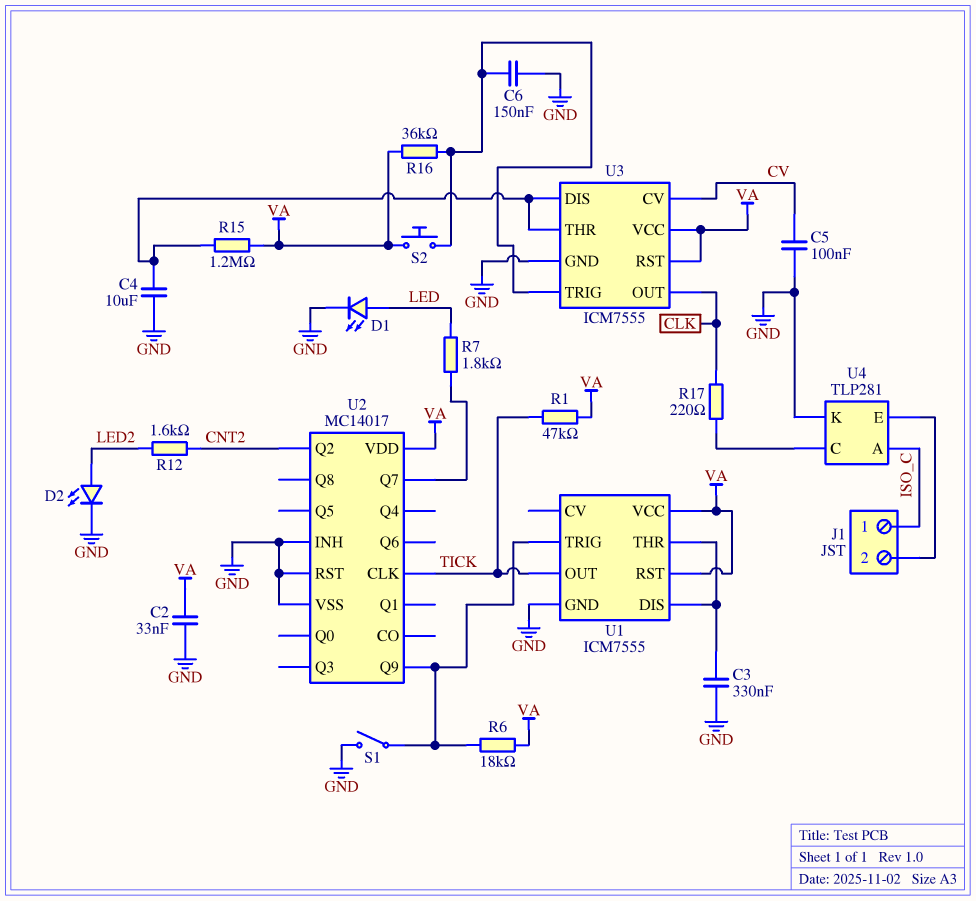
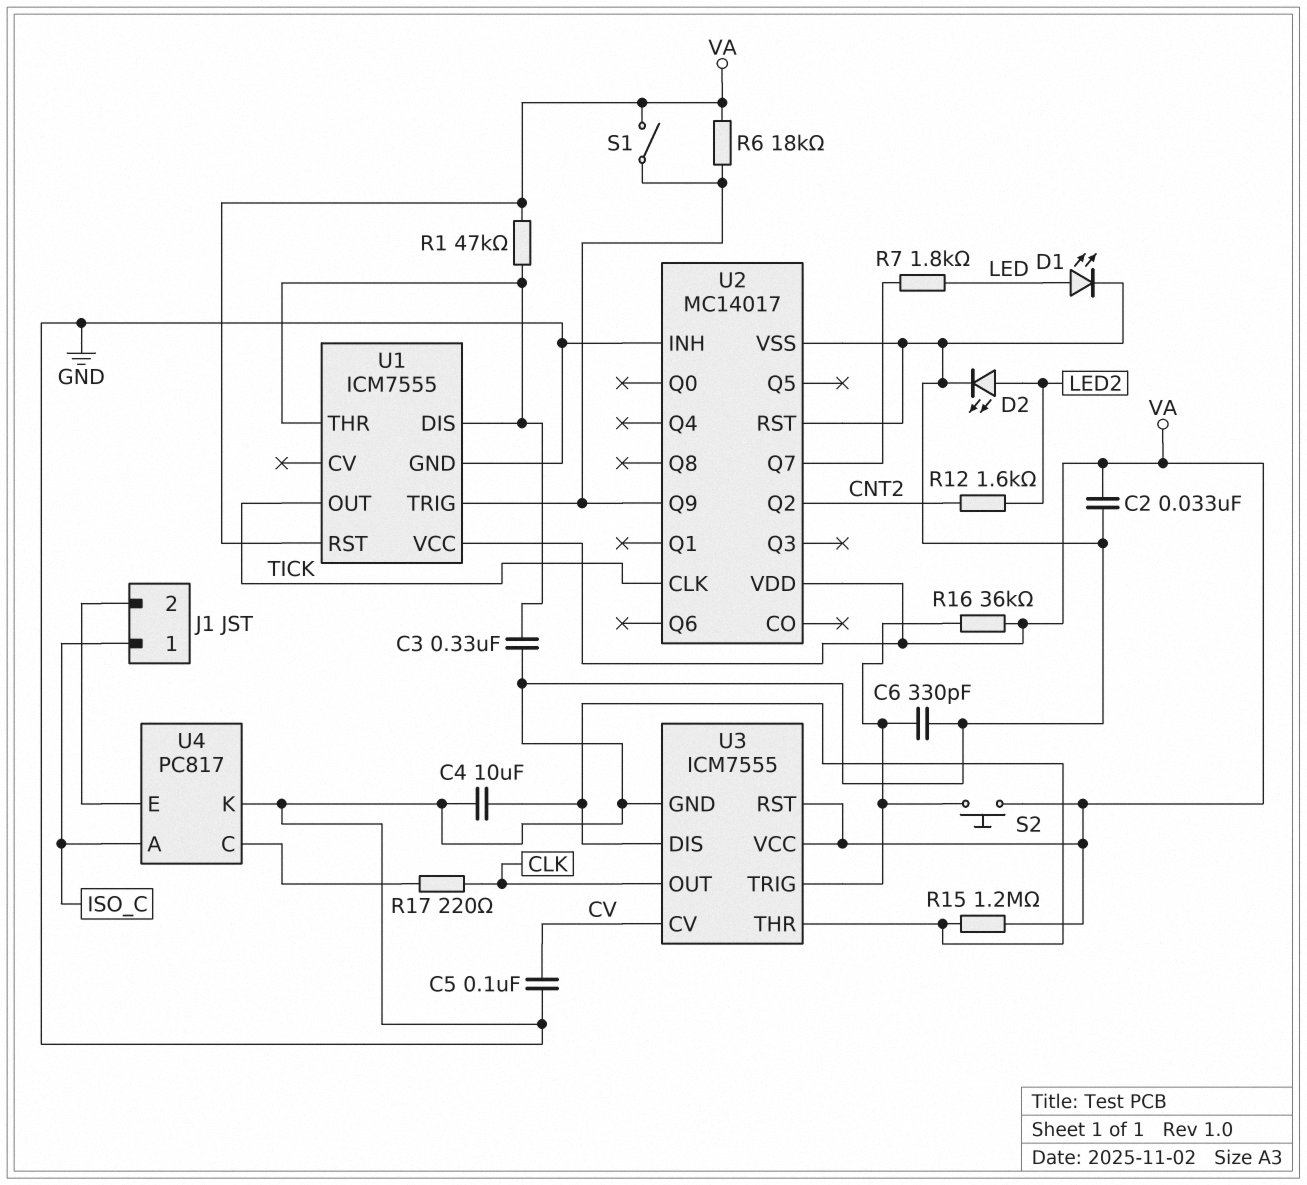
C6: 150nF (GND, U3/TRIG) -> 330pF (GND, U3/TRIG)
R1: 47k (TICK, VA) -> 47k (U1/DIS, VA)
S1: switch (GND, U1/TRIG) -> switch (U1/TRIG, VA)
U4: TLP281 -> PC817

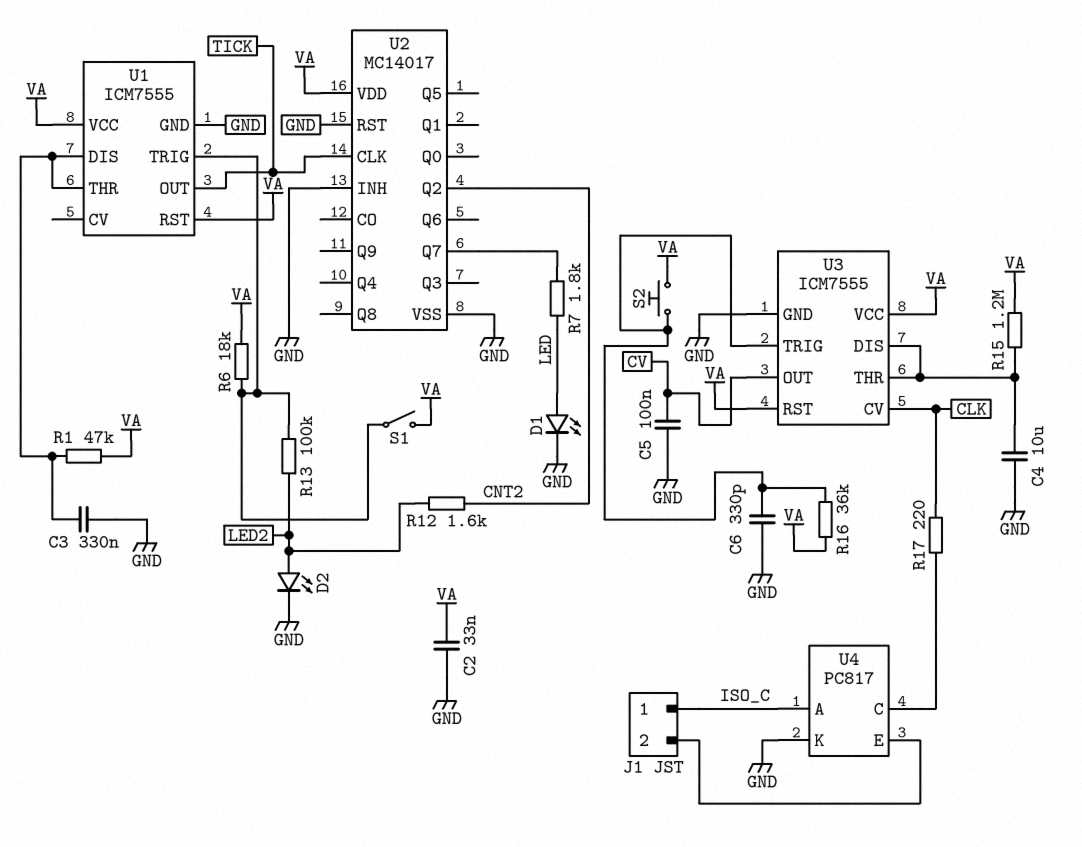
R13: none -> 100k (LED2, U1/TRIG)
U2 pin Q9: U1/TRIG -> none
U3 pin CV: CV -> CLK
U3 pin OUT: CLK -> CV

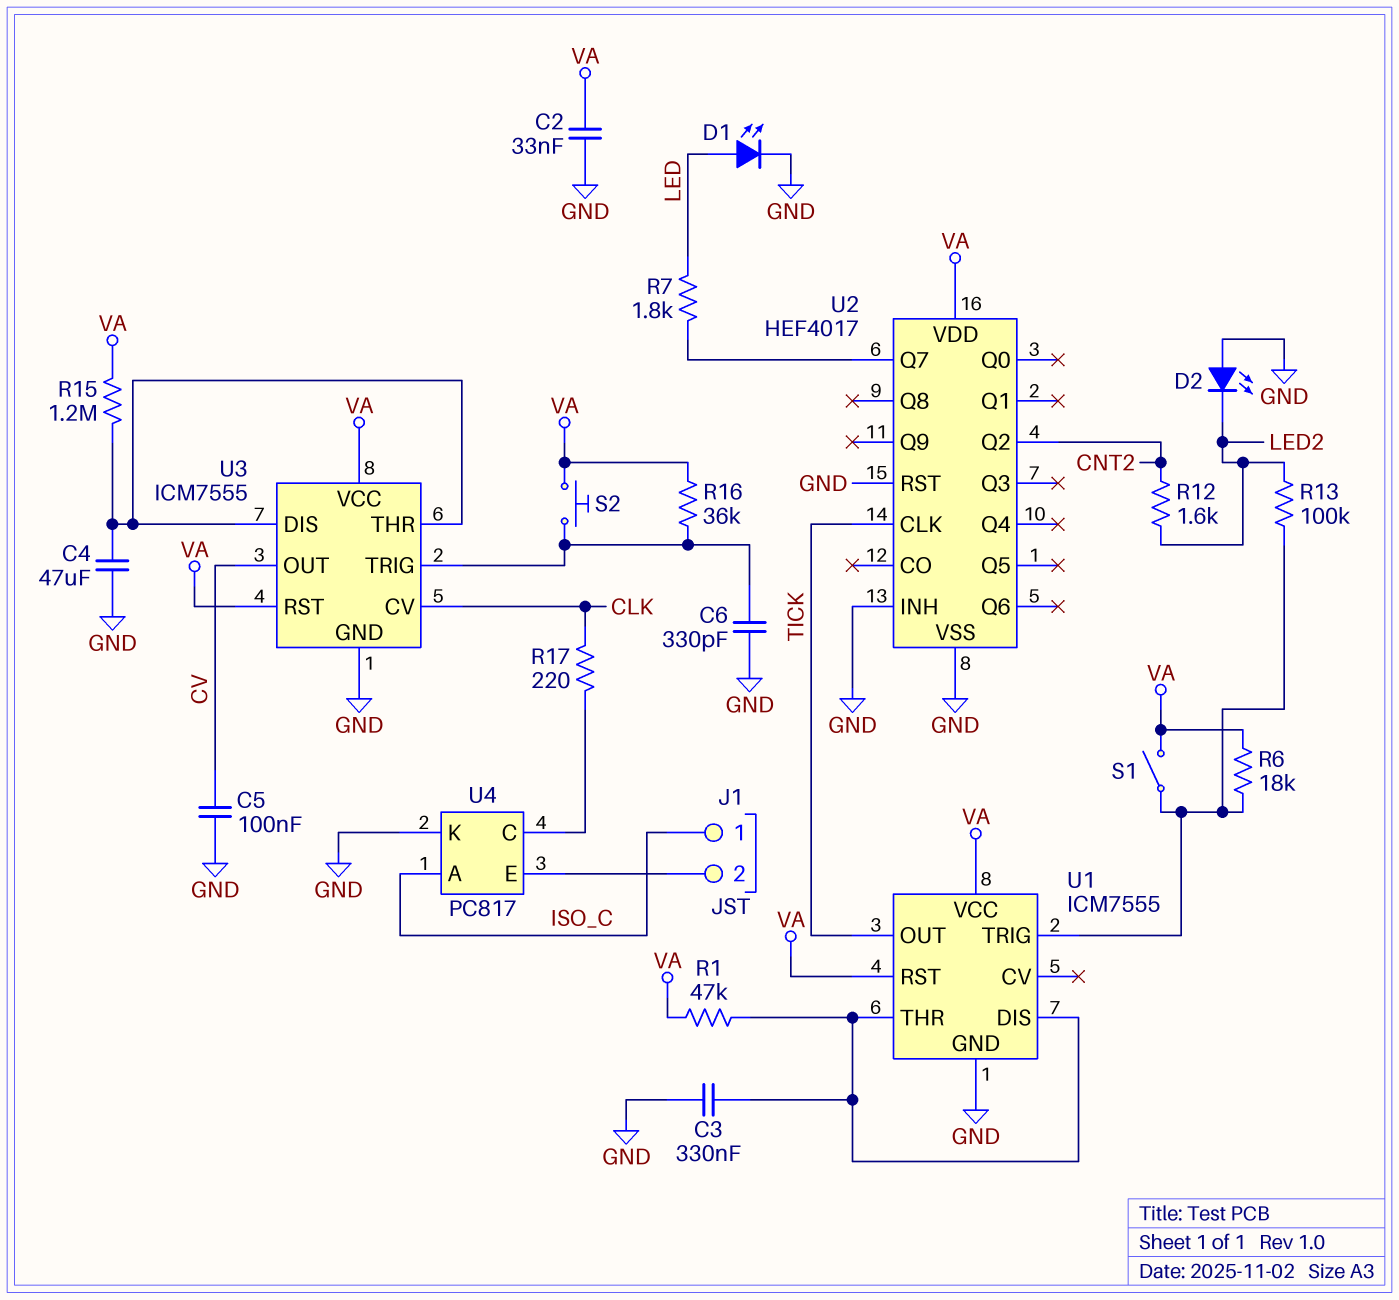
C4: 10uF (GND, U3/DIS) -> 47uF (GND, U3/DIS)
D2: LED (A LED2, K GND) -> LED (A GND, K LED2)
U2: MC14017 -> HEF4017

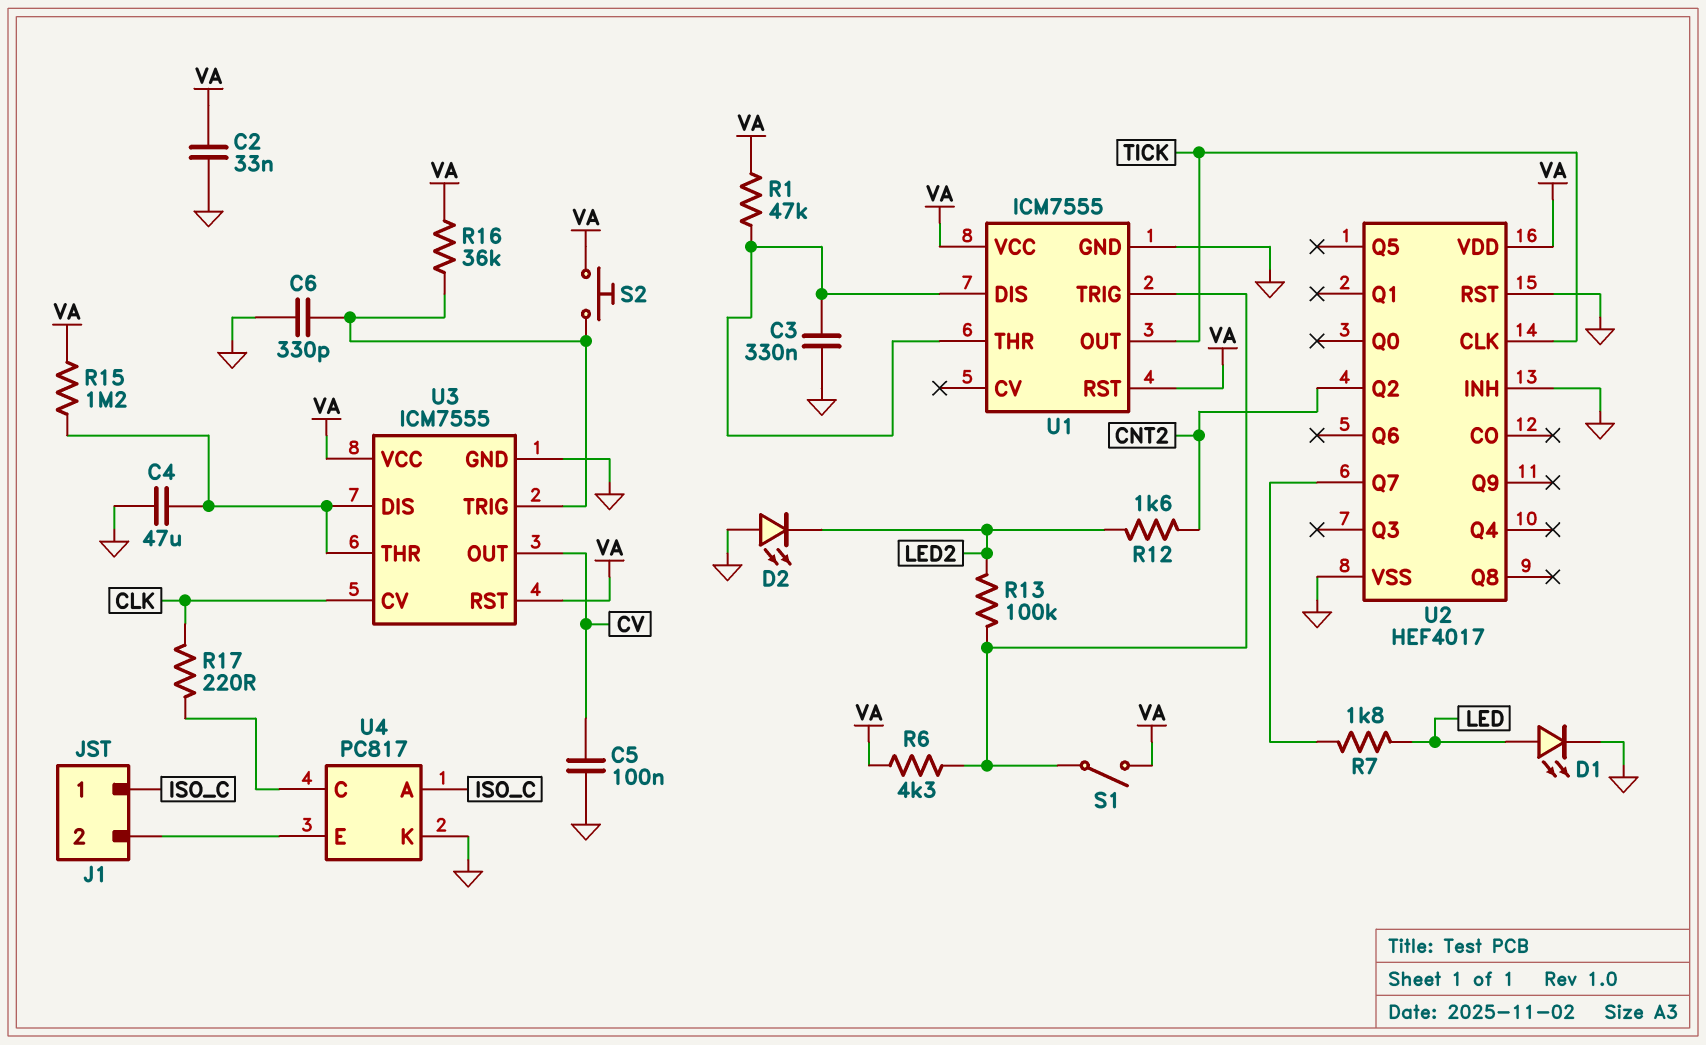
R6: 18k (U1/TRIG, VA) -> 4.3k (U1/TRIG, VA)

